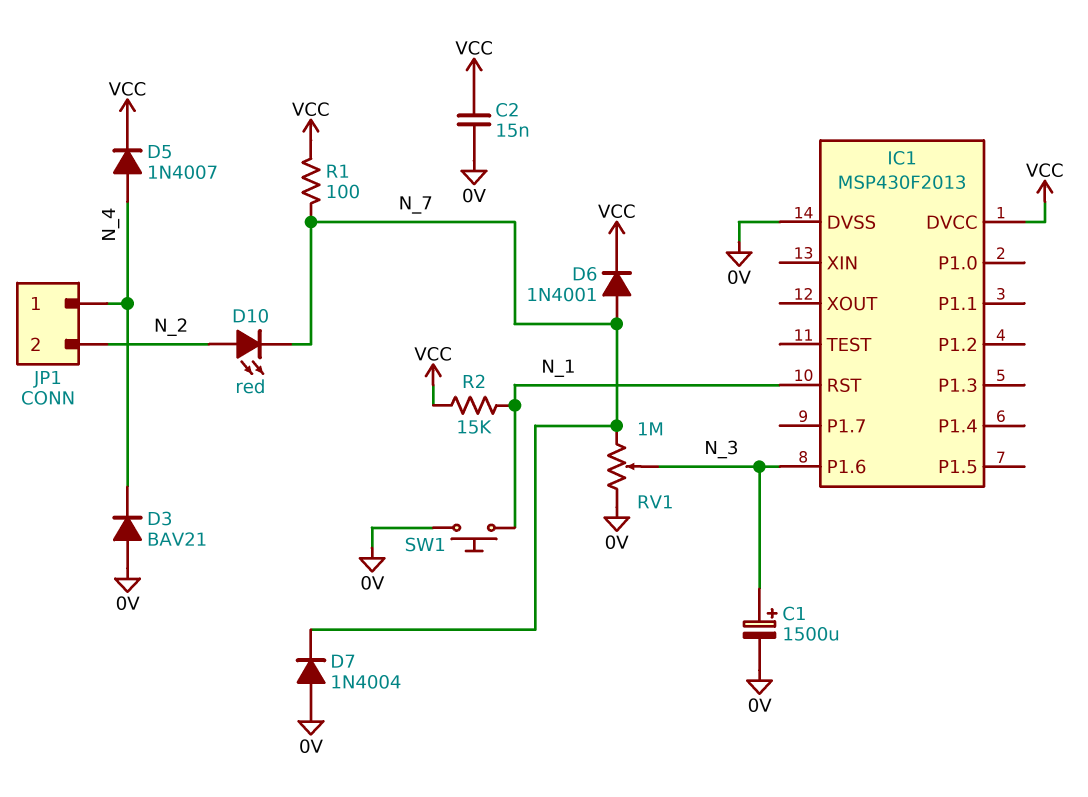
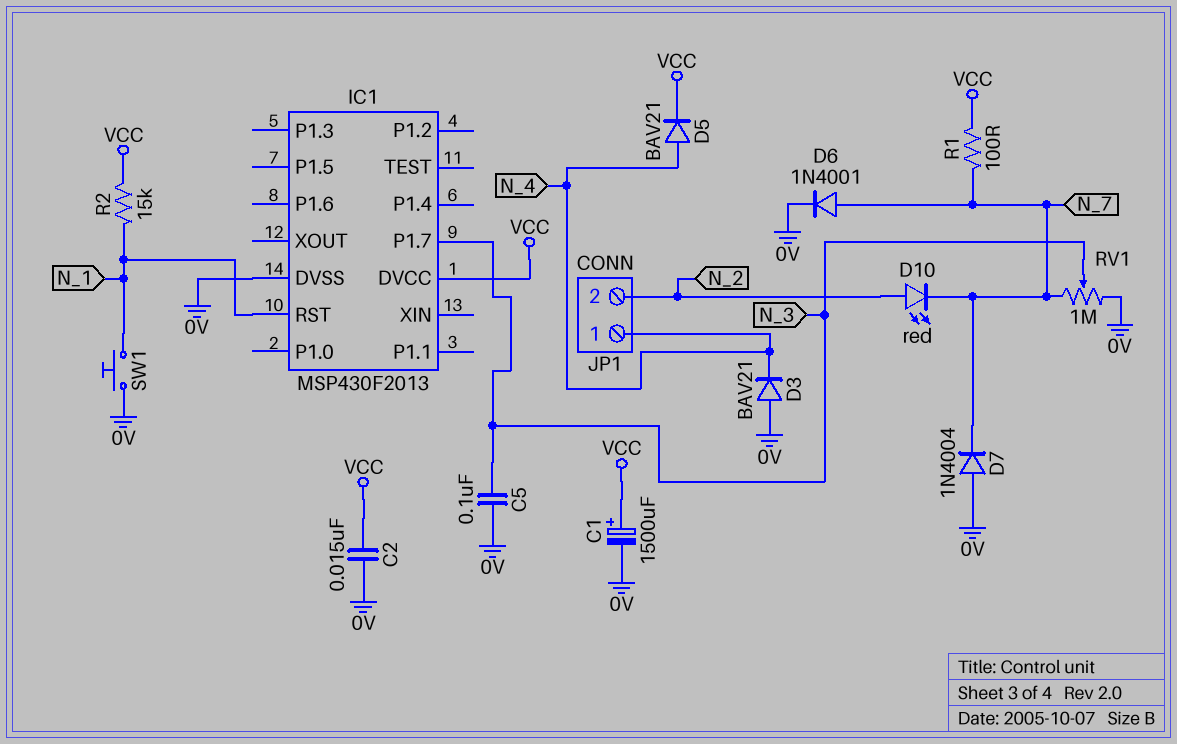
C1: 1500uF (plus N_3, minus 0V) -> 1500uF (plus VCC, minus 0V)
C5: none -> 100nF (0V, N_3)
D5: diode 1N4007 (A N_4, K VCC) -> diode BAV21 (A N_4, K VCC)
D6: diode 1N4001 (A N_7, K VCC) -> diode 1N4001 (A N_7, K 0V)
IC1 pin P1.6: N_3 -> none
IC1 pin P1.7: none -> N_3

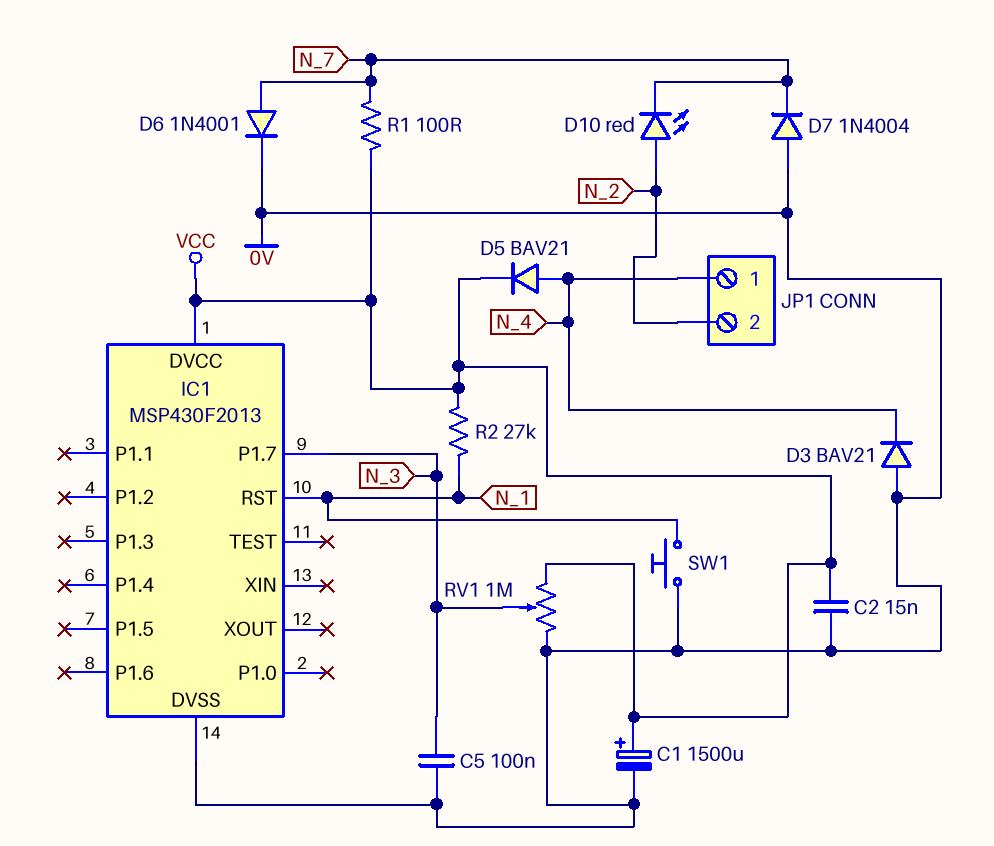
R2: 15k (N_1, VCC) -> 27k (N_1, VCC)
RV1: 1M (0V, N_7, wiper N_3) -> 1M (0V, VCC, wiper N_3)

